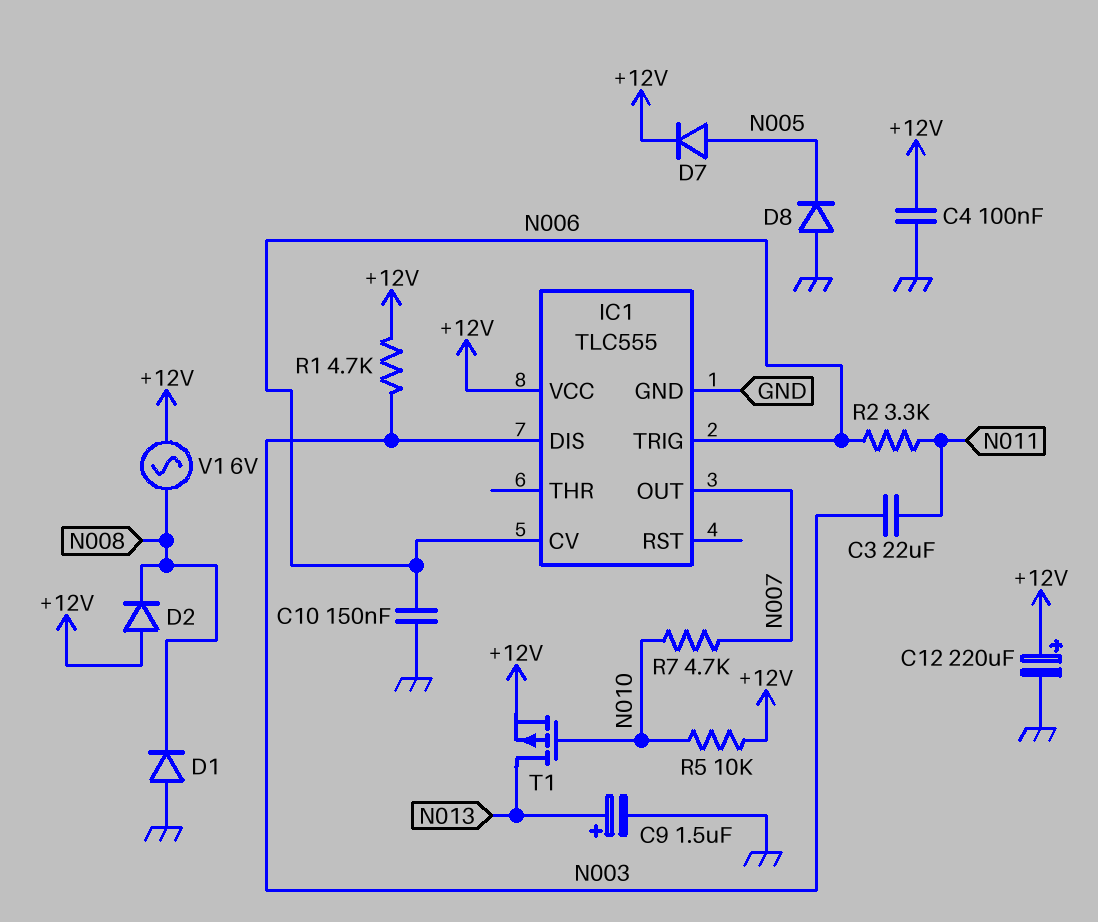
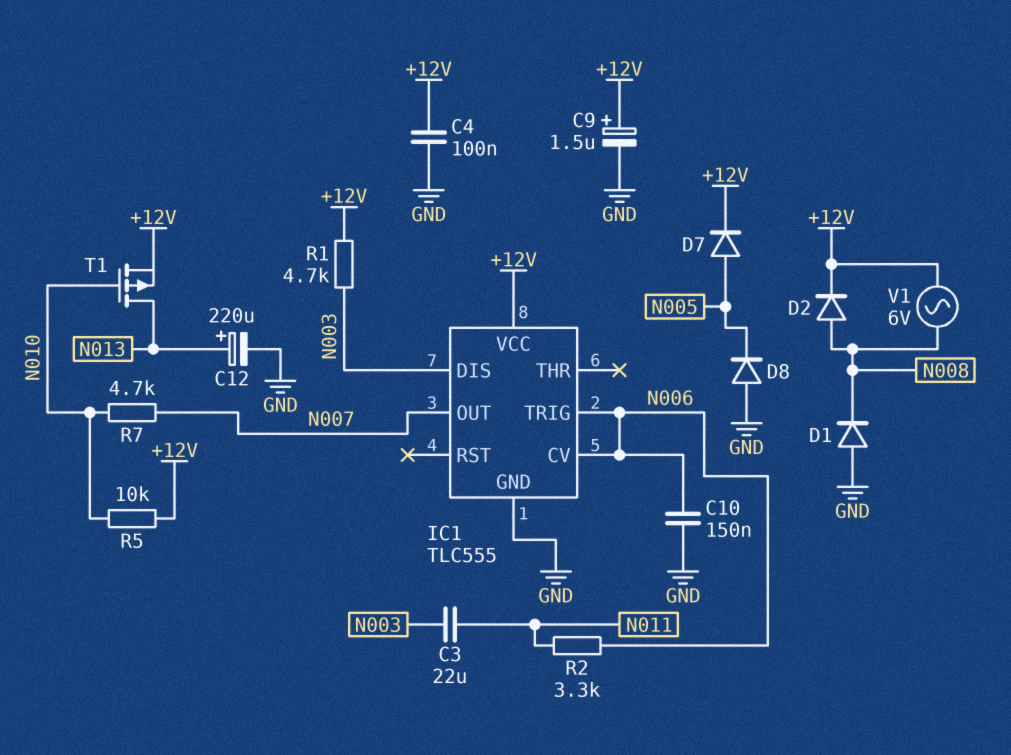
C9: 1.5uF (plus N013, minus GND) -> 1.5uF (plus +12V, minus GND)
C12: 220uF (plus +12V, minus GND) -> 220uF (plus N013, minus GND)
D2: diode (A +12V, K N008) -> diode (A N008, K +12V)

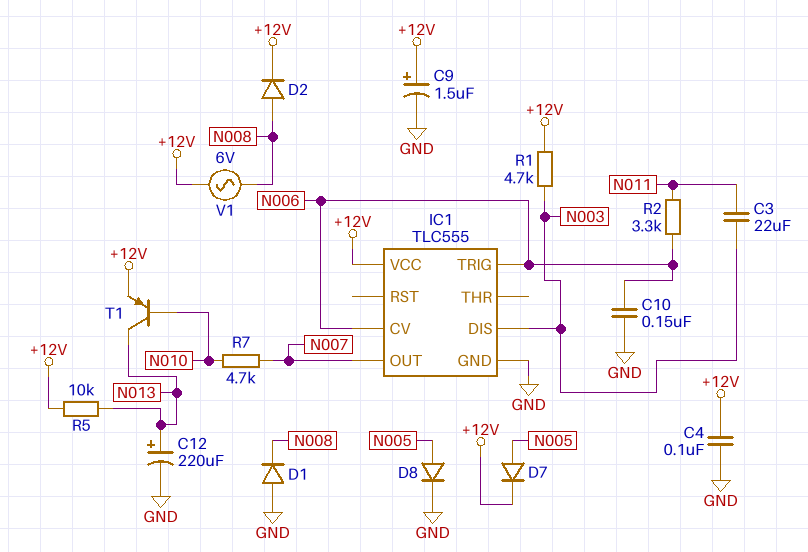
D8: diode (A GND, K N005) -> diode (A N005, K GND)
R5: 10k (+12V, N010) -> 10k (+12V, N013)
T1: PMOS (G N010, D N013, S +12V) -> PNP (B N010, C N013, E +12V)

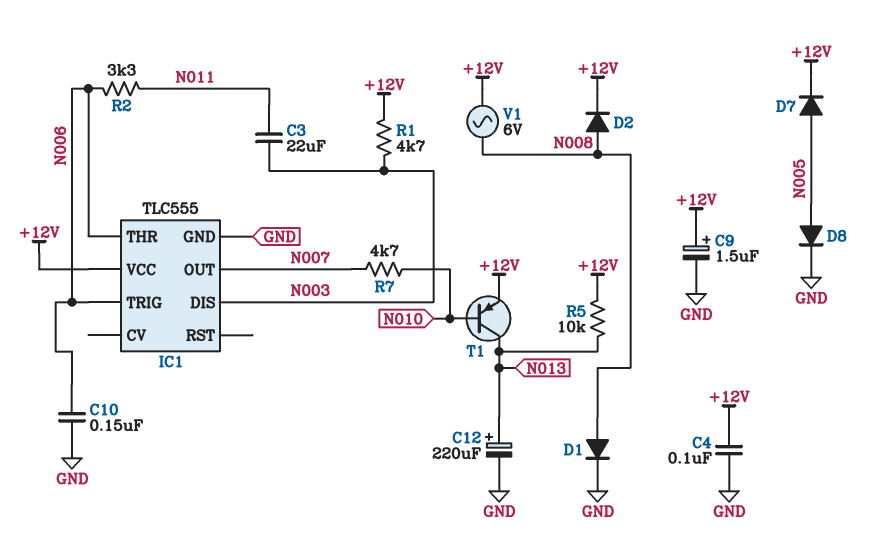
D1: diode (A GND, K N008) -> diode (A N008, K GND)
IC1 pin CV: N006 -> none
IC1 pin THR: none -> N006

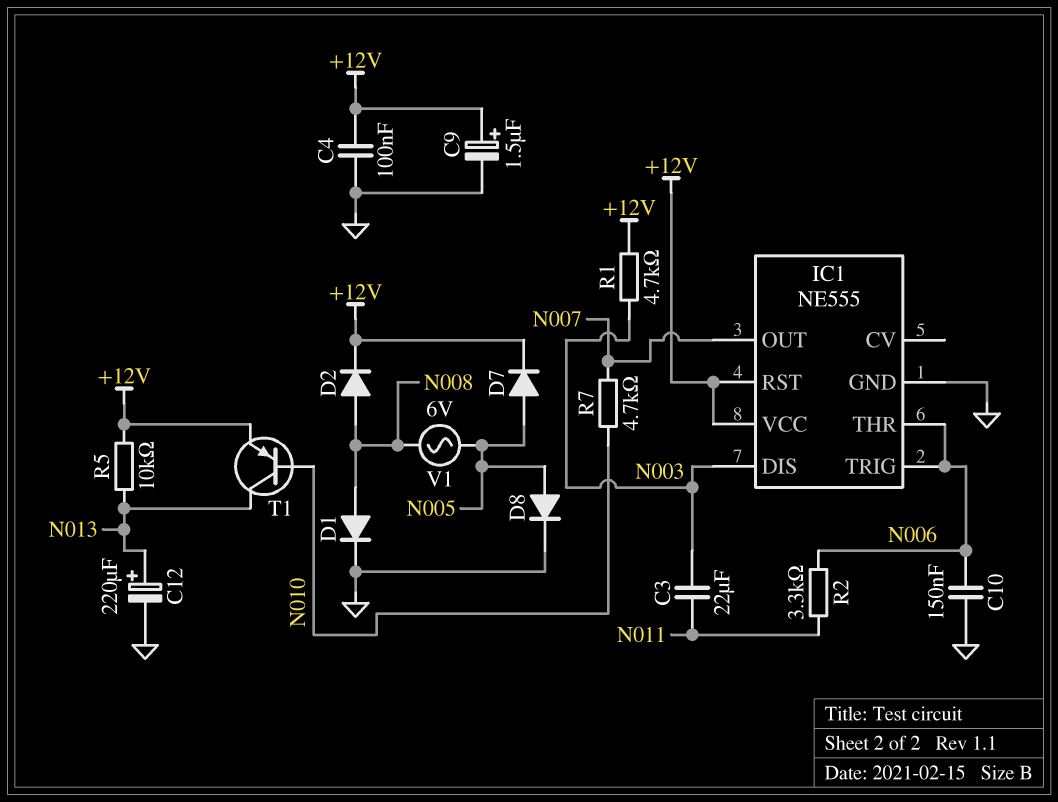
IC1: TLC555 -> NE555
IC1 pin RST: none -> +12V
V1: AC 6V (+12V, N008) -> AC 6V (N005, N008)

